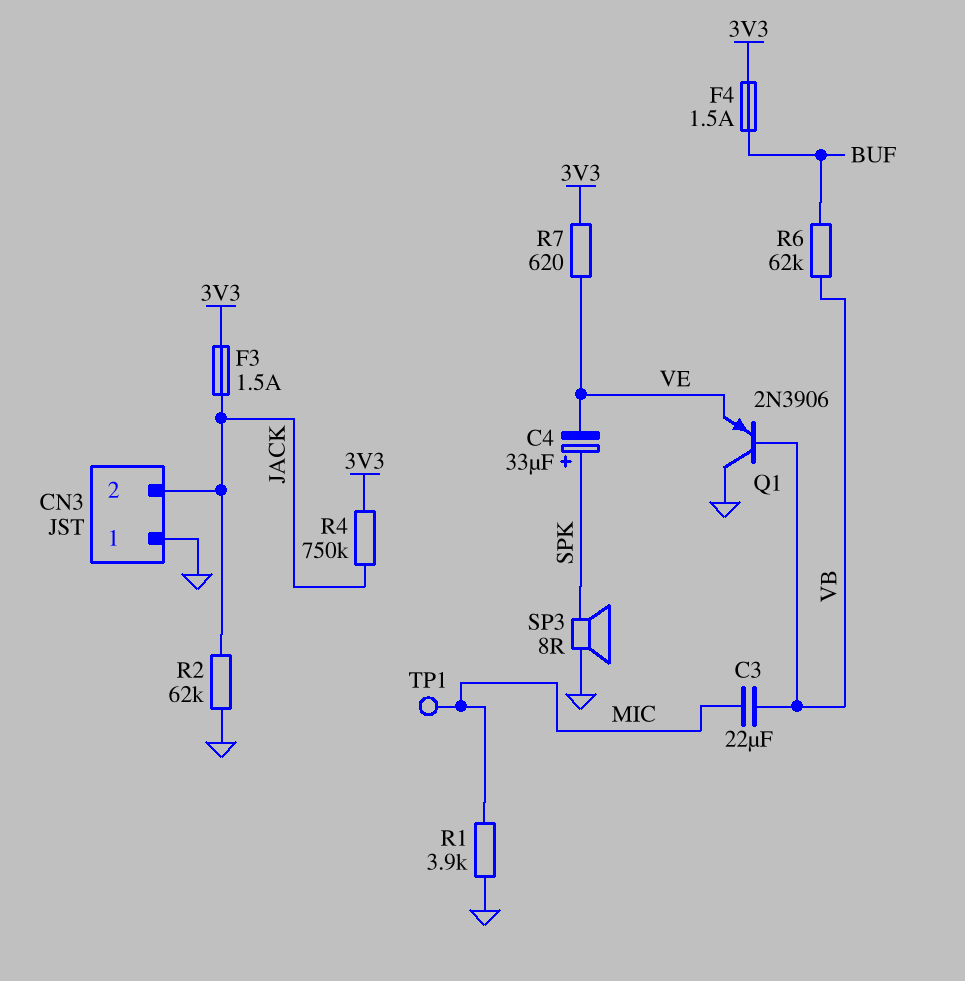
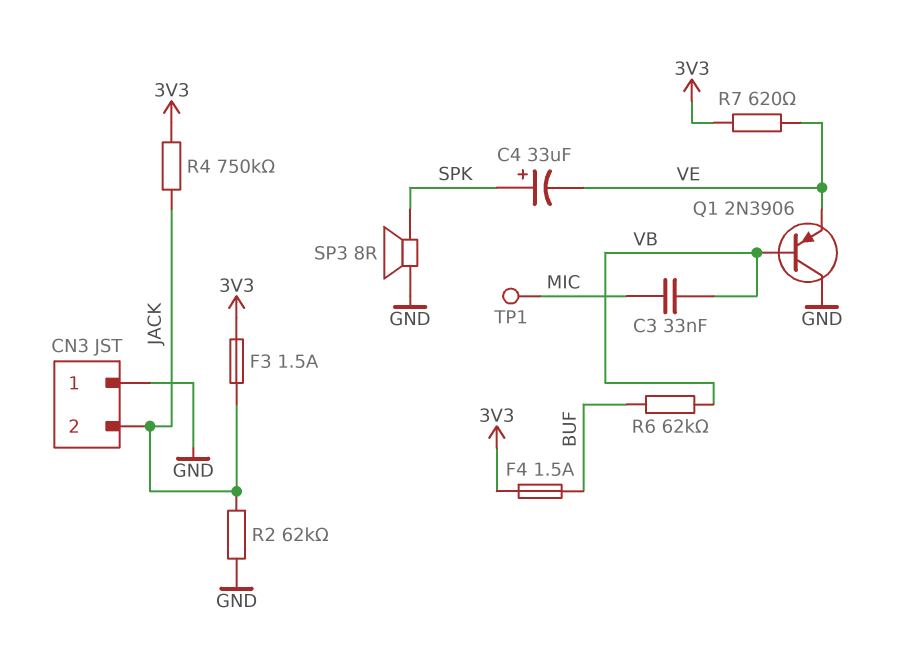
C3: 22uF (MIC, VB) -> 33nF (MIC, VB)
R1: 3.9k (GND, MIC) -> none

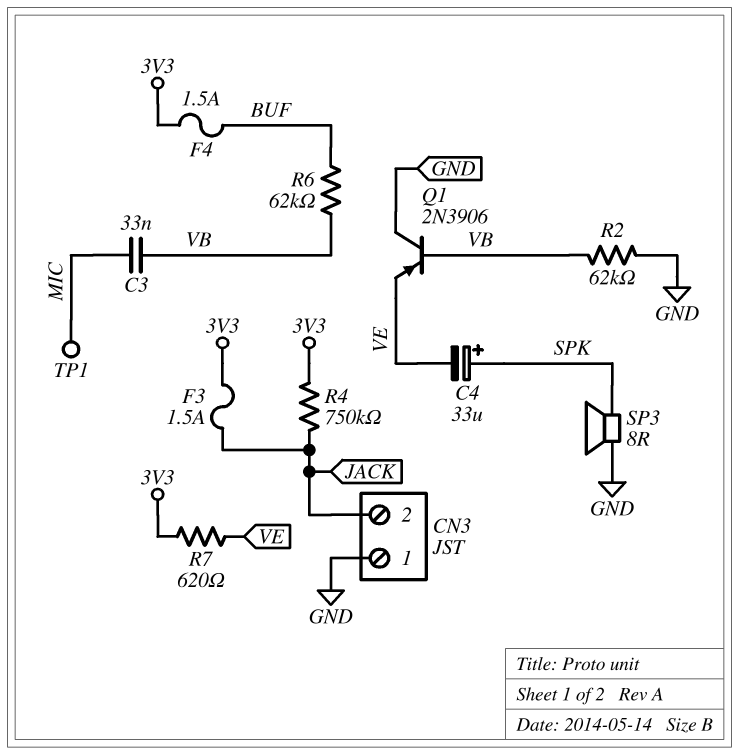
R2: 62k (GND, JACK) -> 62k (GND, VB)

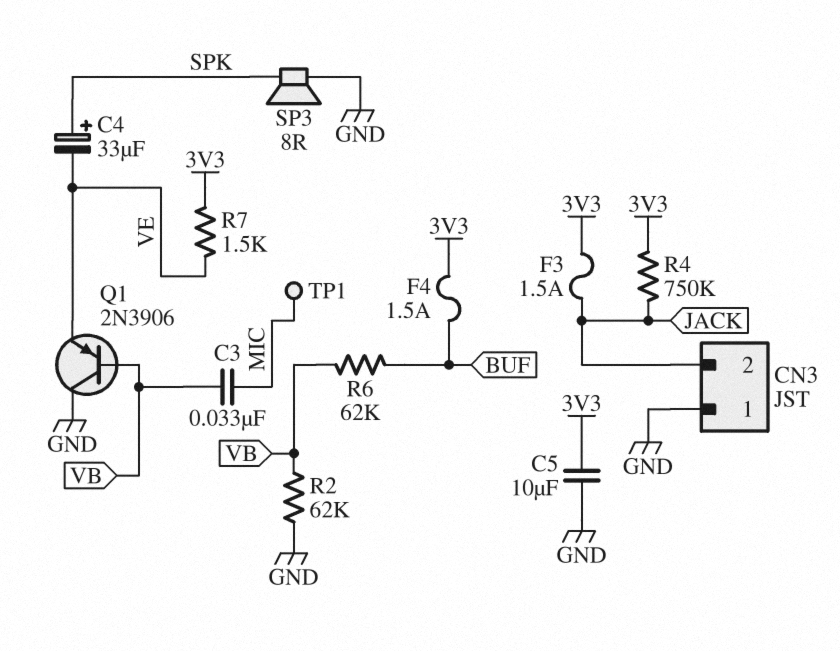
C5: none -> 10uF (3V3, GND)
R7: 620 (3V3, VE) -> 1.5k (3V3, VE)

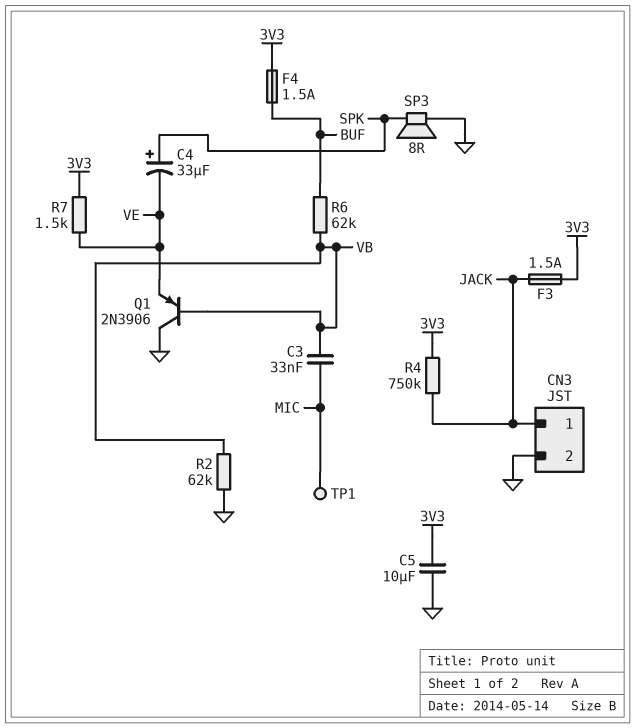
CN3 pin 1: GND -> JACK
CN3 pin 2: JACK -> GND

